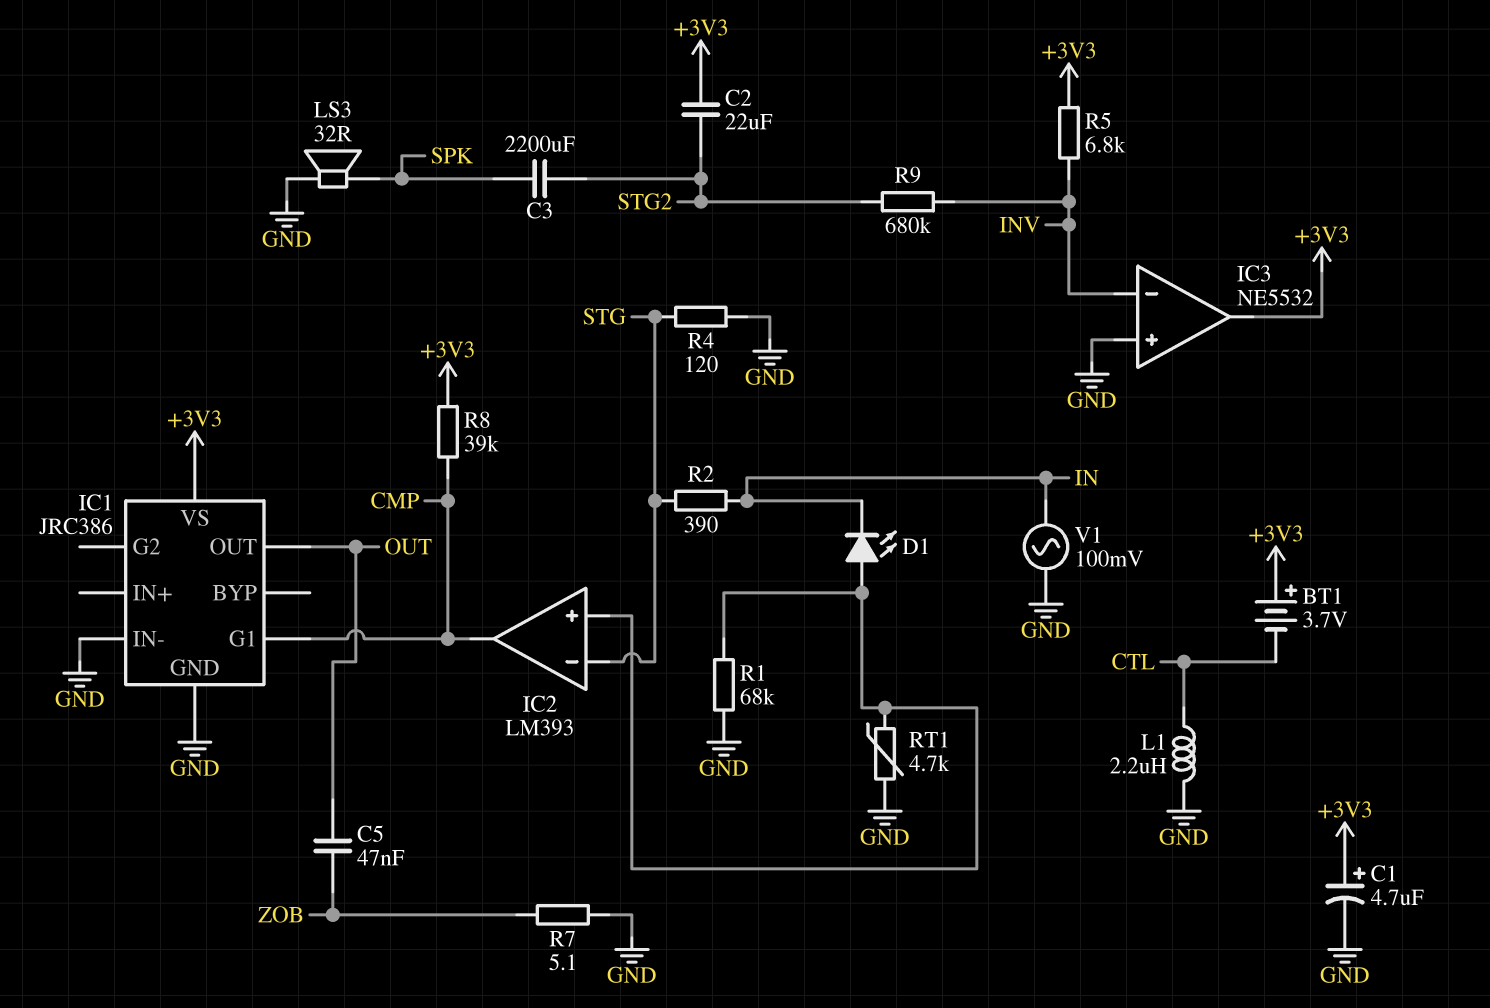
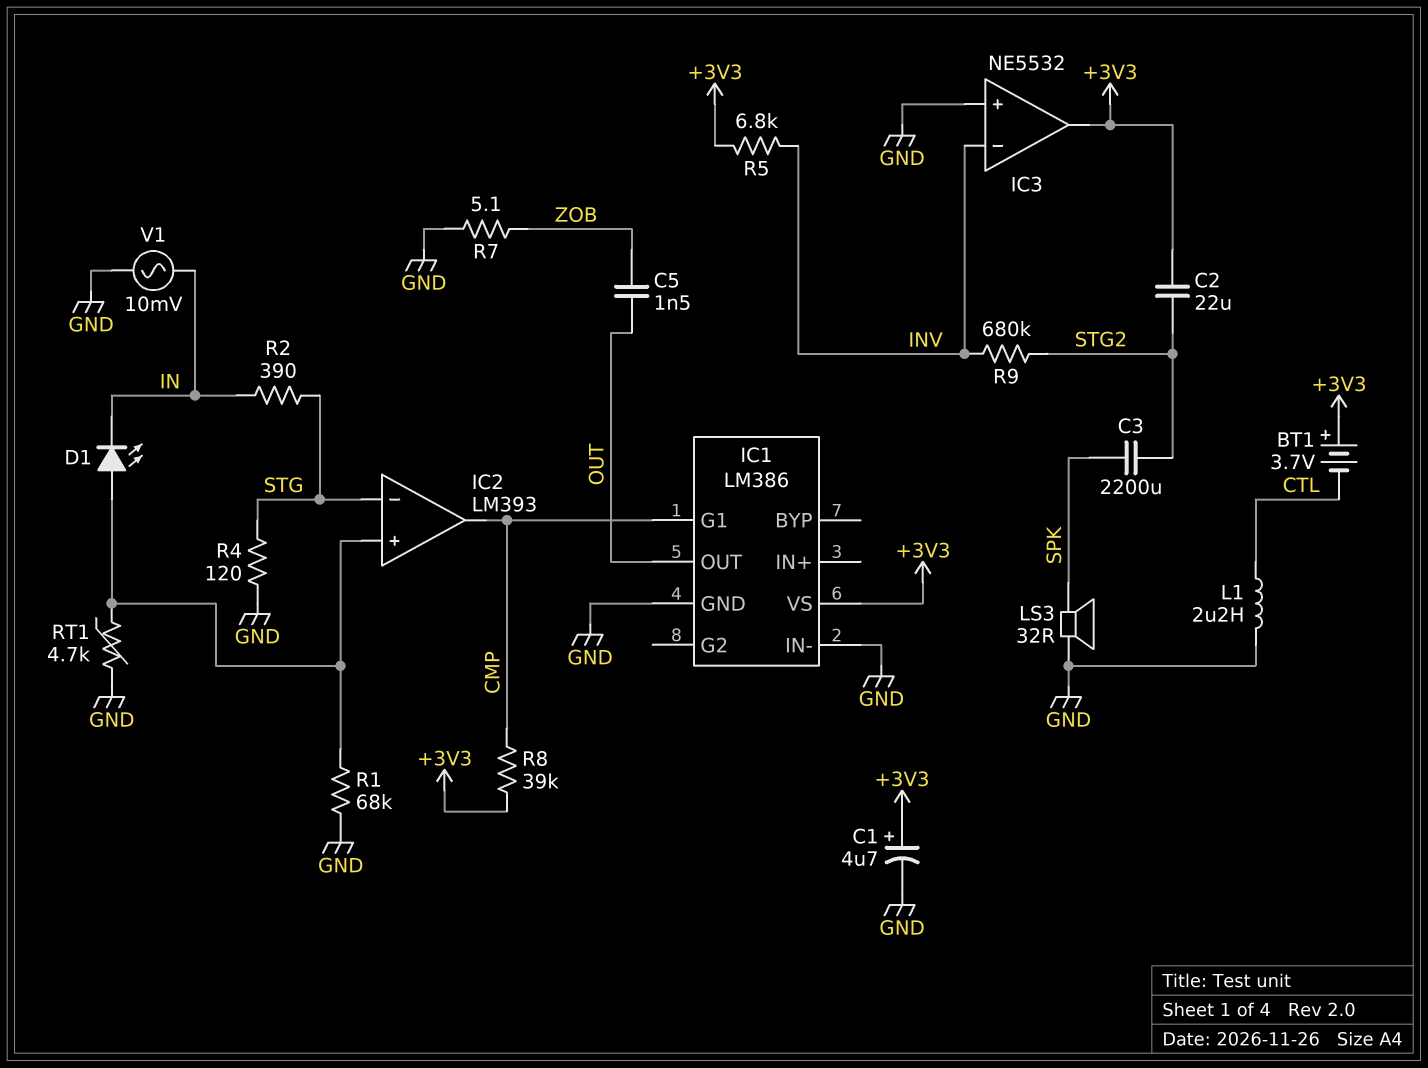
C5: 47nF (OUT, ZOB) -> 1.5nF (OUT, ZOB)
IC1: JRC386 -> LM386
V1: AC 100mV (GND, IN) -> AC 10mV (GND, IN)

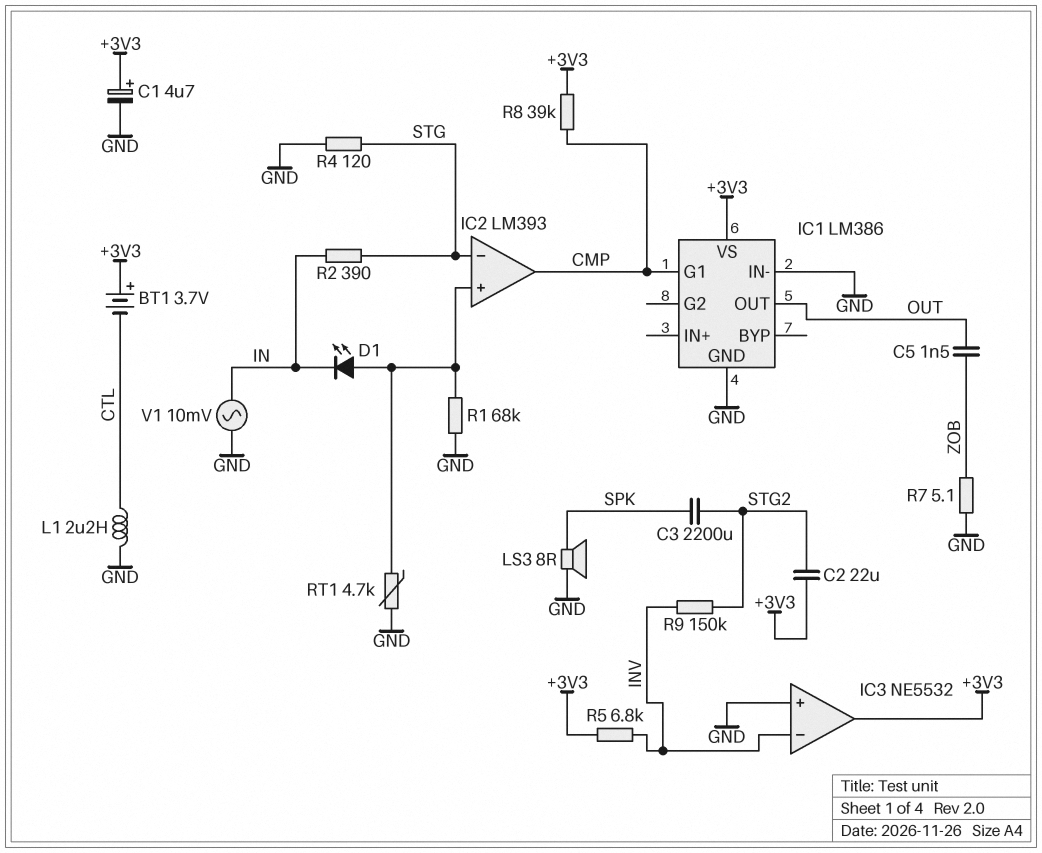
LS3: speaker 32R (GND, SPK) -> speaker 8R (GND, SPK)
R9: 680k (INV, STG2) -> 150k (INV, STG2)

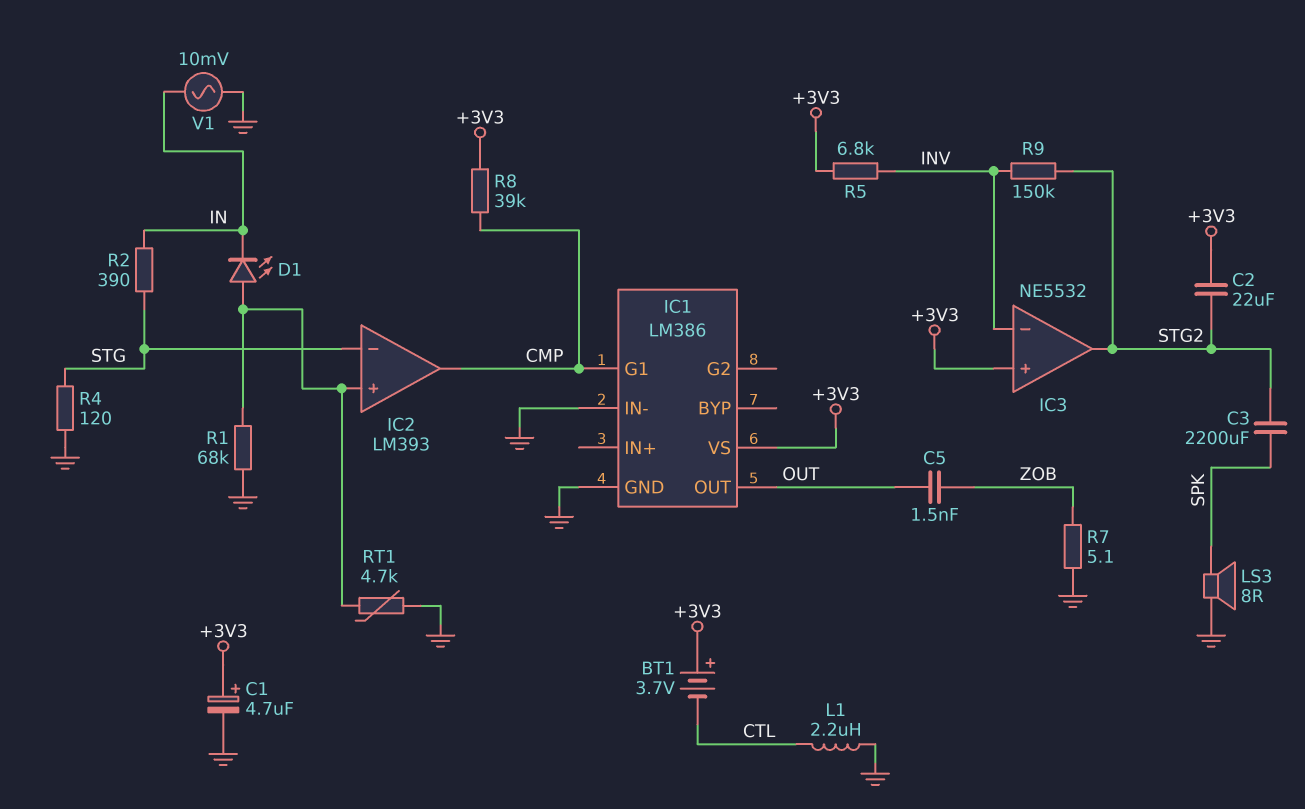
IC3 pin in+: GND -> +3V3
IC3 pin out: +3V3 -> STG2

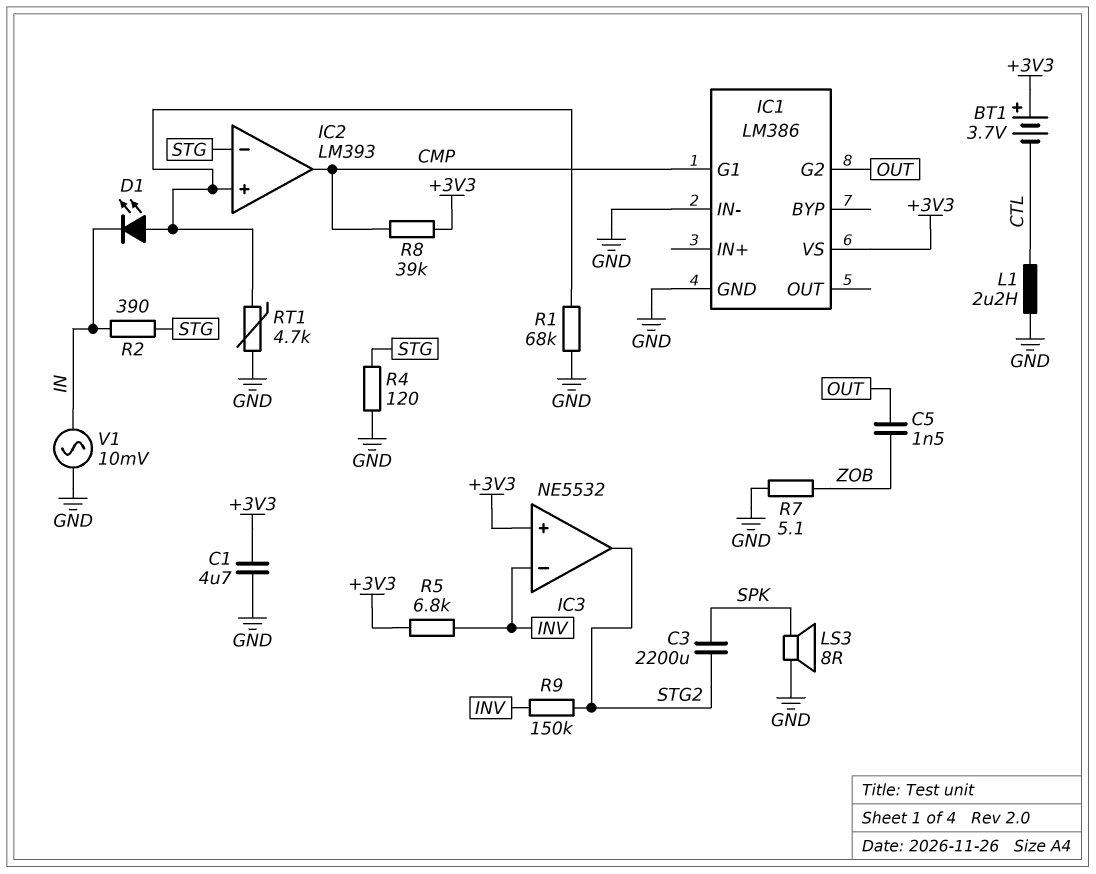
C1: 4.7uF (plus +3V3, minus GND) -> 4.7uF (+3V3, GND)
C2: 22uF (+3V3, STG2) -> none
IC1 pin G2: none -> OUT
IC1 pin OUT: OUT -> none

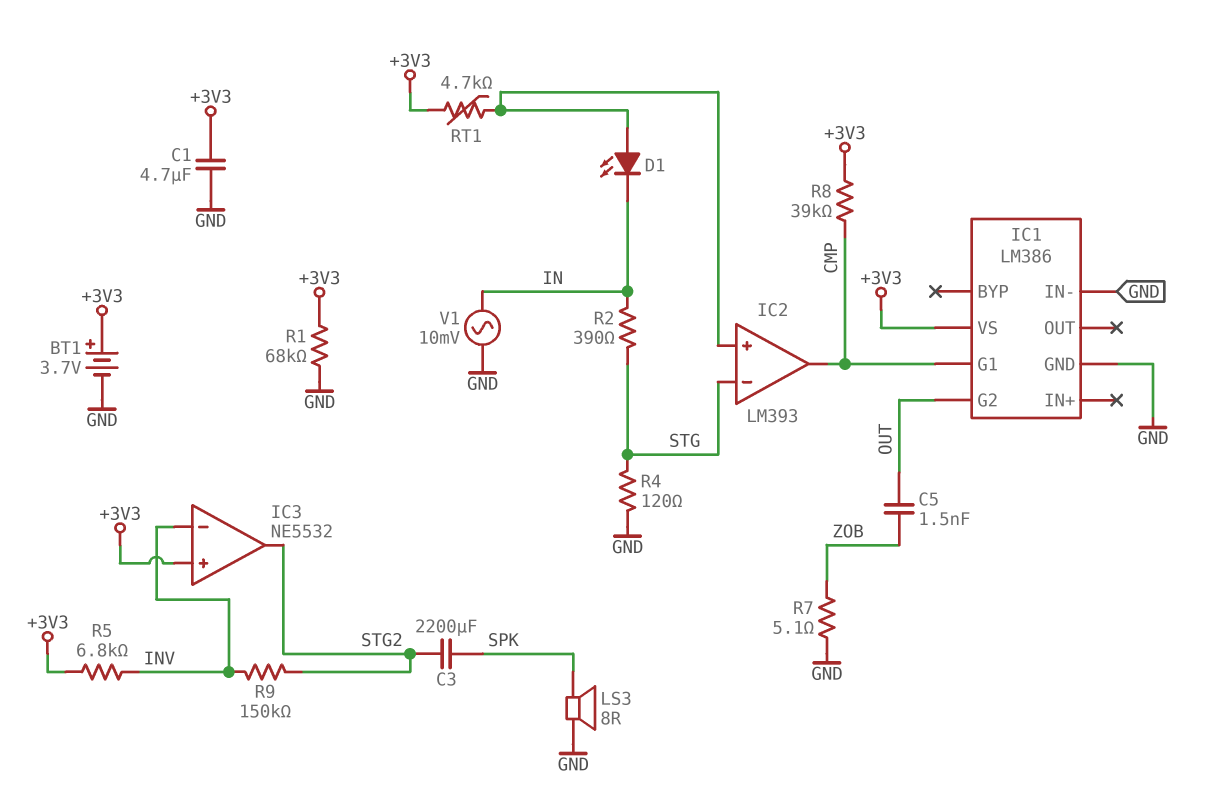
BT1: 3.7V (plus +3V3, minus CTL) -> 3.7V (plus +3V3, minus GND)
L1: 2.2uH (CTL, GND) -> none
R1: 68k (GND, IC2/in+) -> 68k (+3V3, GND)
RT1: 4.7k (GND, IC2/in+) -> 4.7k (+3V3, IC2/in+)

